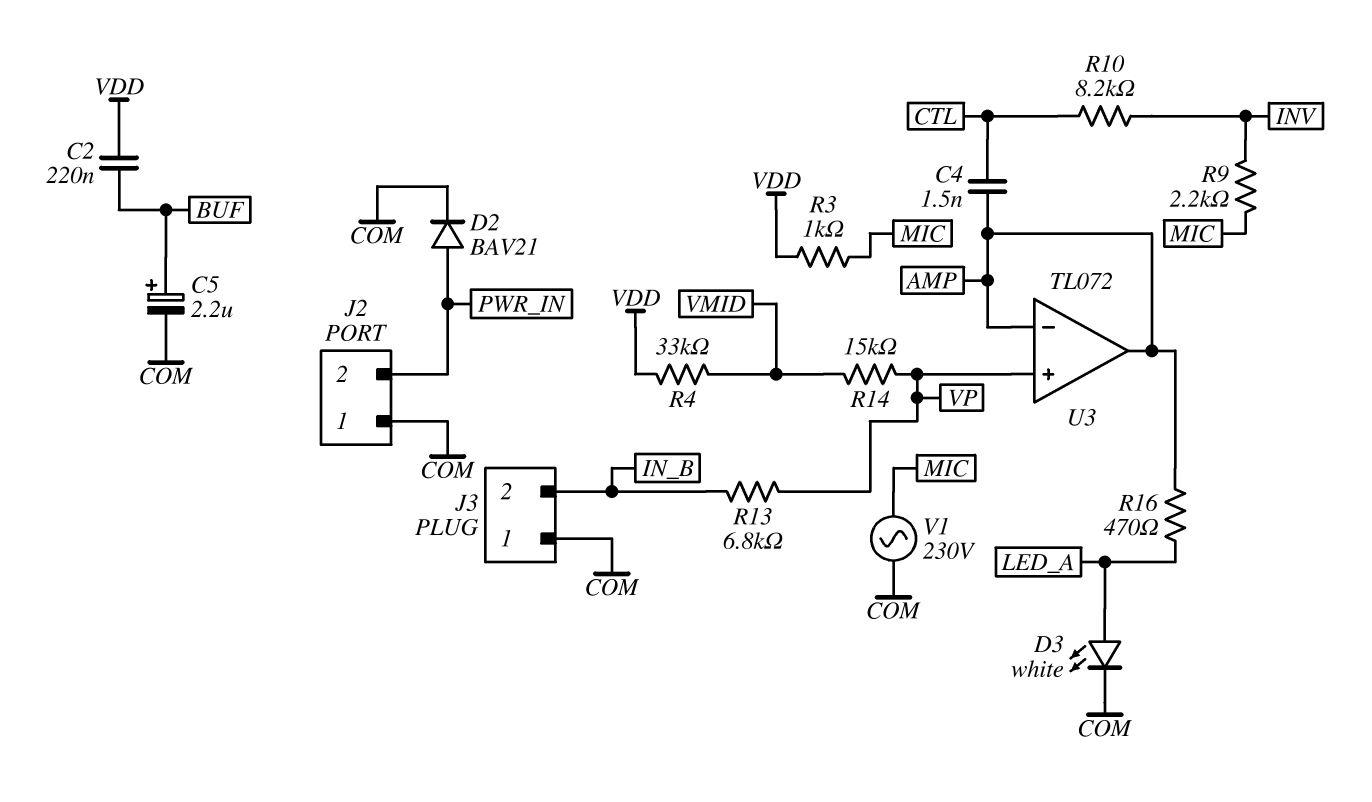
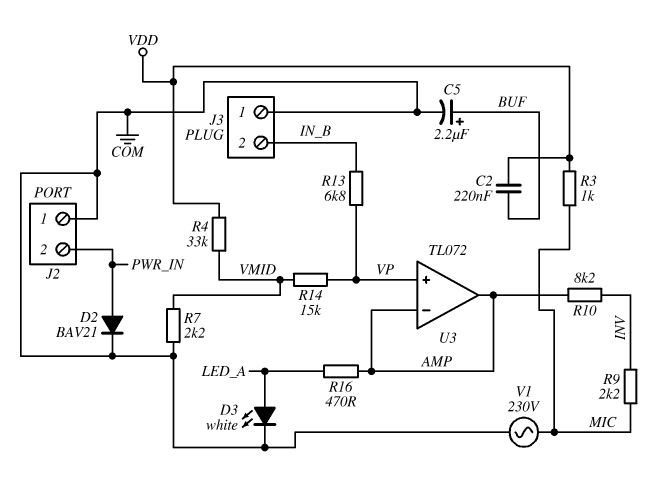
C4: 1.5nF (AMP, CTL) -> none
R7: none -> 2.2k (COM, VMID)
R10: 8.2k (CTL, INV) -> 8.2k (AMP, INV)

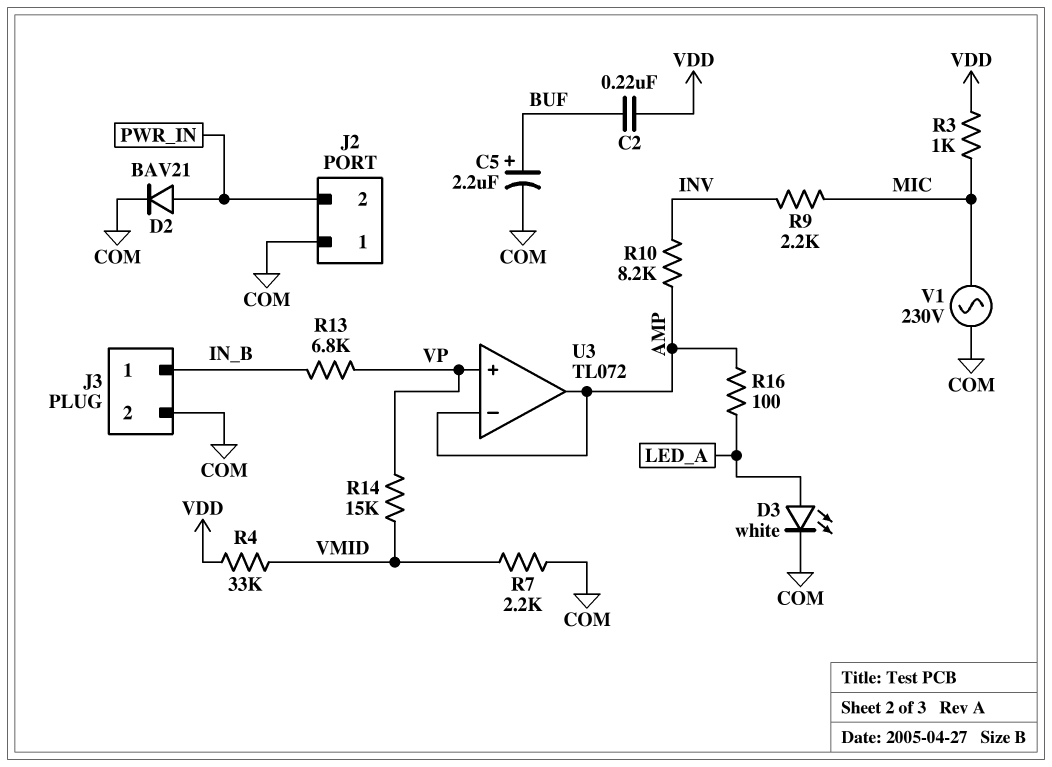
J3 pin 1: COM -> IN_B
J3 pin 2: IN_B -> COM
R16: 470 (AMP, LED_A) -> 100 (AMP, LED_A)

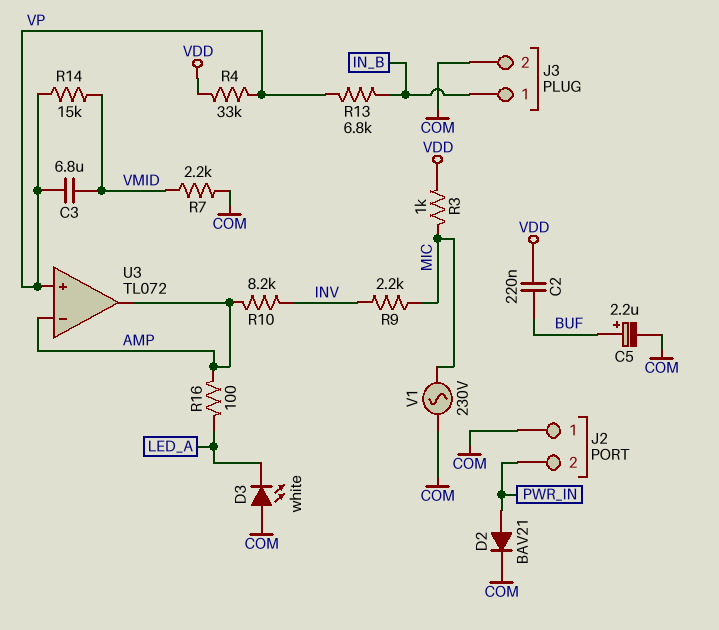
C3: none -> 6.8uF (VMID, VP)
D3: LED white (A LED_A, K COM) -> LED white (A COM, K LED_A)
R4: 33k (VDD, VMID) -> 33k (VDD, VP)

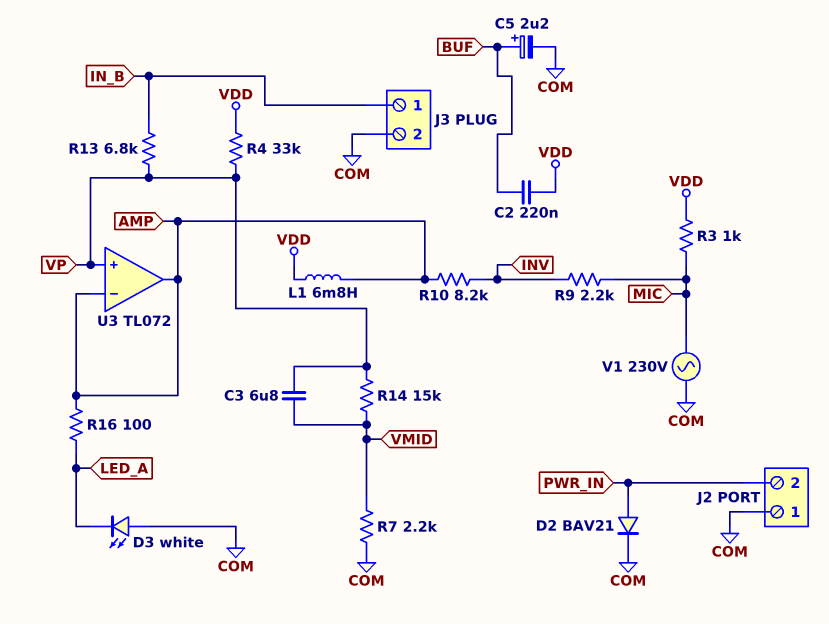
L1: none -> 6.8mH (AMP, VDD)

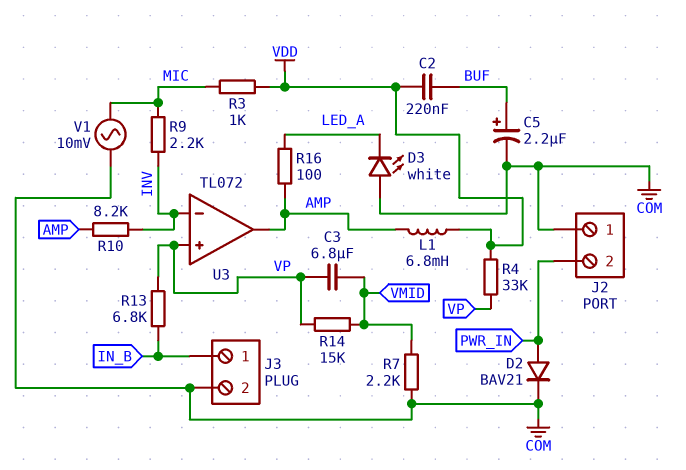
U3 pin in-: AMP -> INV
V1: AC 230V (COM, MIC) -> AC 10mV (COM, MIC)

